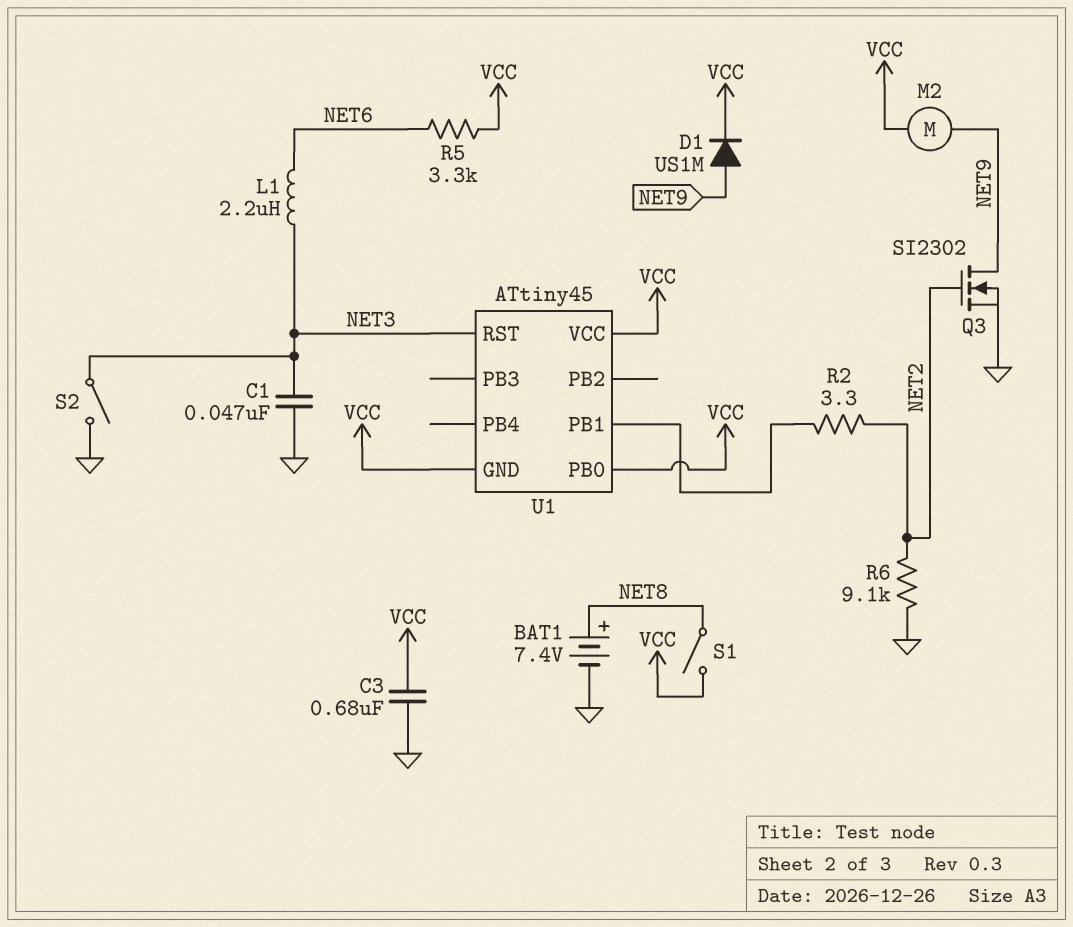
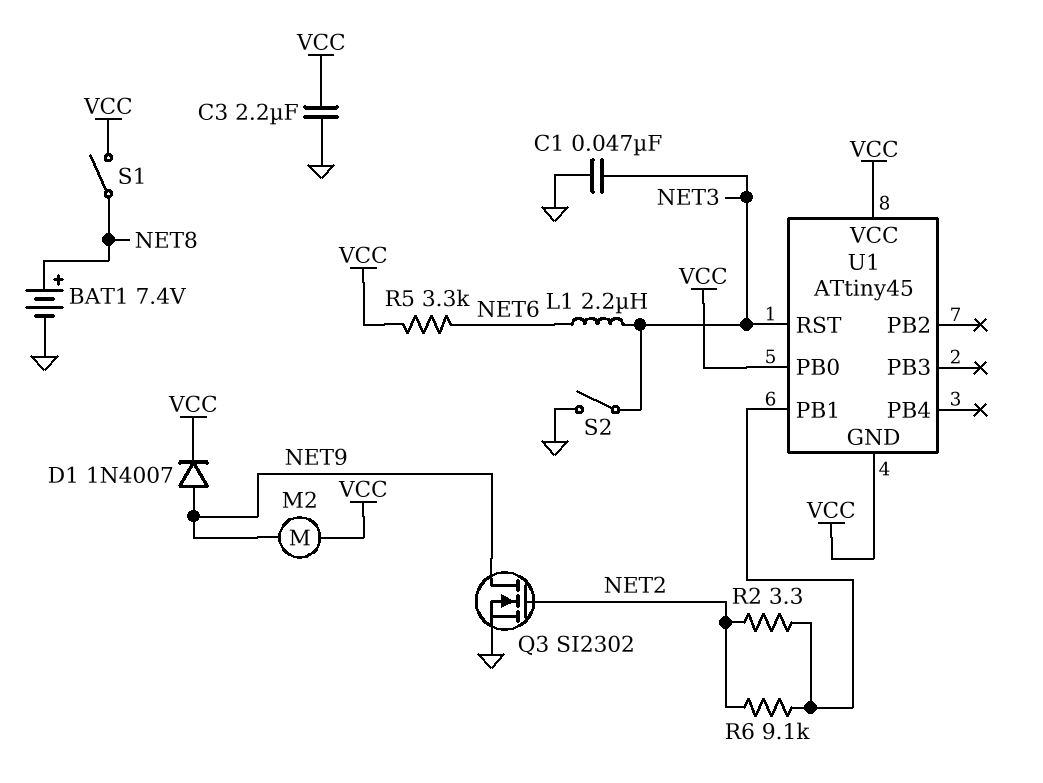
C3: 680nF (GND, VCC) -> 2.2uF (GND, VCC)
D1: diode US1M (A NET9, K VCC) -> diode 1N4007 (A NET9, K VCC)
R6: 9.1k (GND, NET2) -> 9.1k (NET2, U1/PB1)

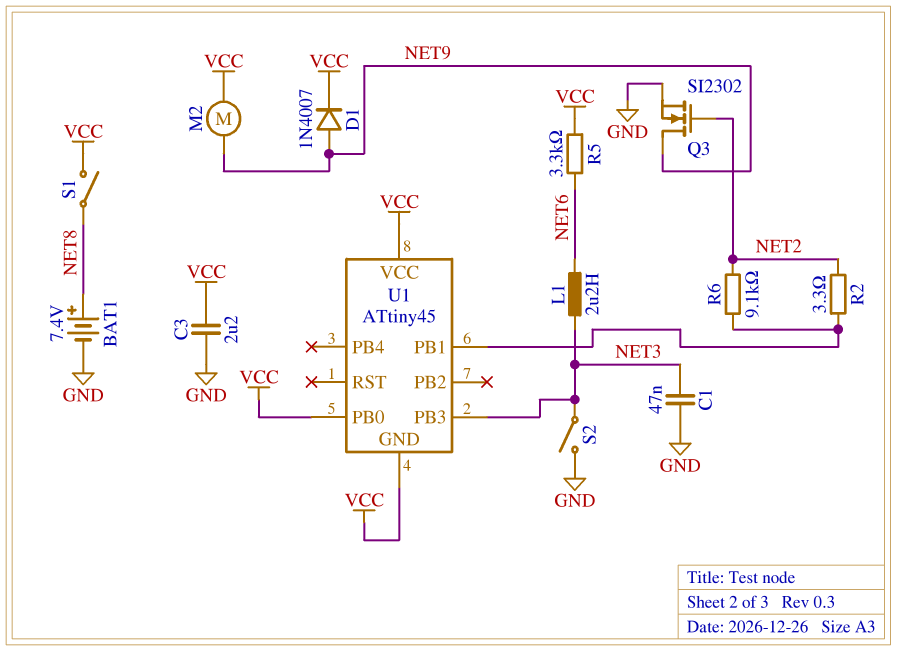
U1 pin PB3: none -> NET3
U1 pin RST: NET3 -> none

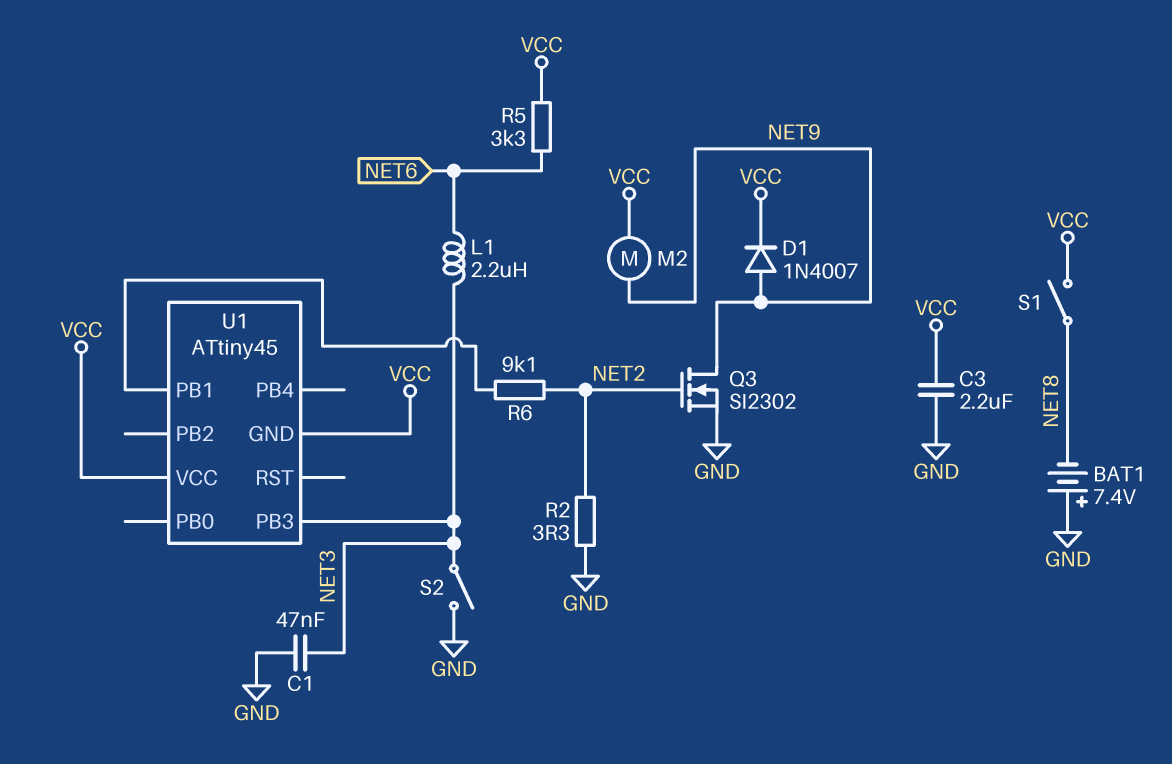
BAT1: 7.4V (plus NET8, minus GND) -> 7.4V (plus GND, minus NET8)
R2: 3.3 (NET2, U1/PB1) -> 3.3 (GND, NET2)
U1 pin PB0: VCC -> none

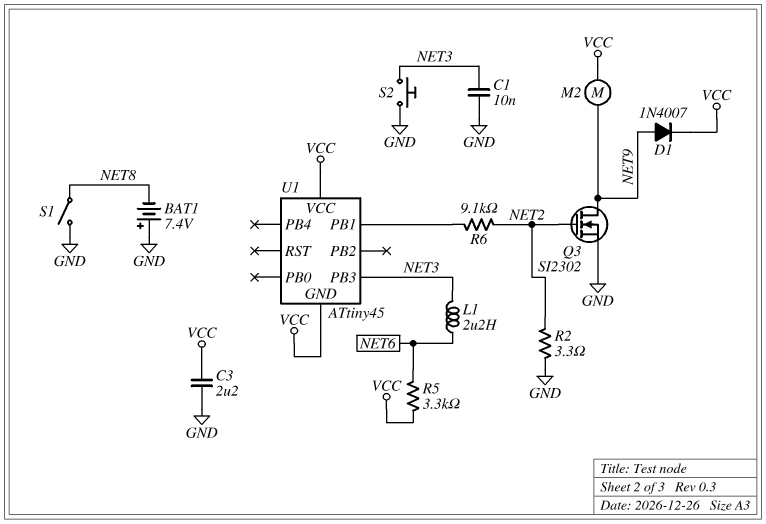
C1: 47nF (GND, NET3) -> 10nF (GND, NET3)
S1: switch (NET8, VCC) -> switch (GND, NET8)
S2: switch (GND, NET3) -> button (GND, NET3)

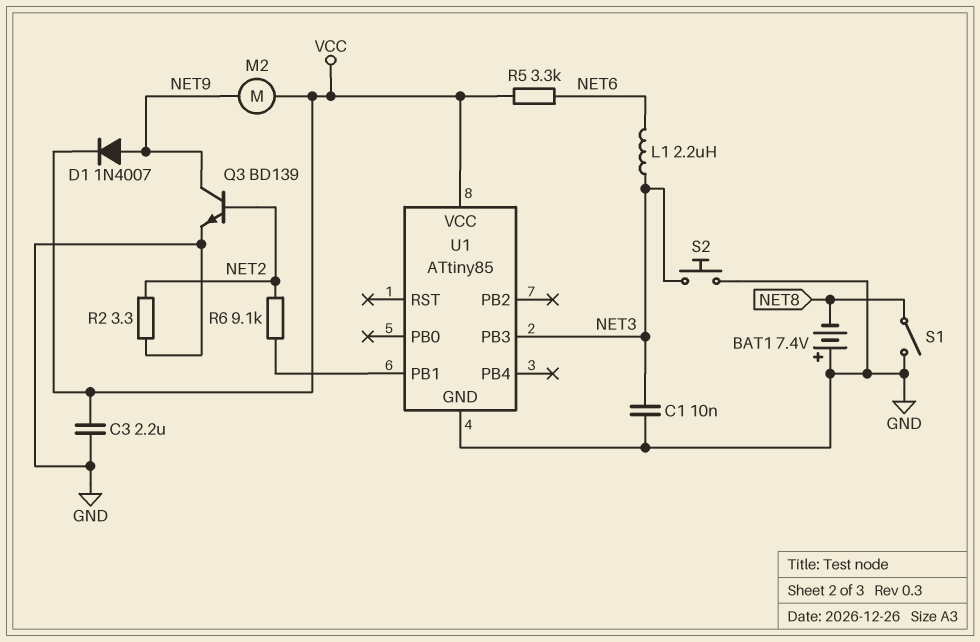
Q3: NMOS SI2302 (G NET2, D NET9, S GND) -> NPN BD139 (B NET2, C NET9, E GND)
U1: ATtiny45 -> ATtiny85
U1 pin GND: VCC -> GND

